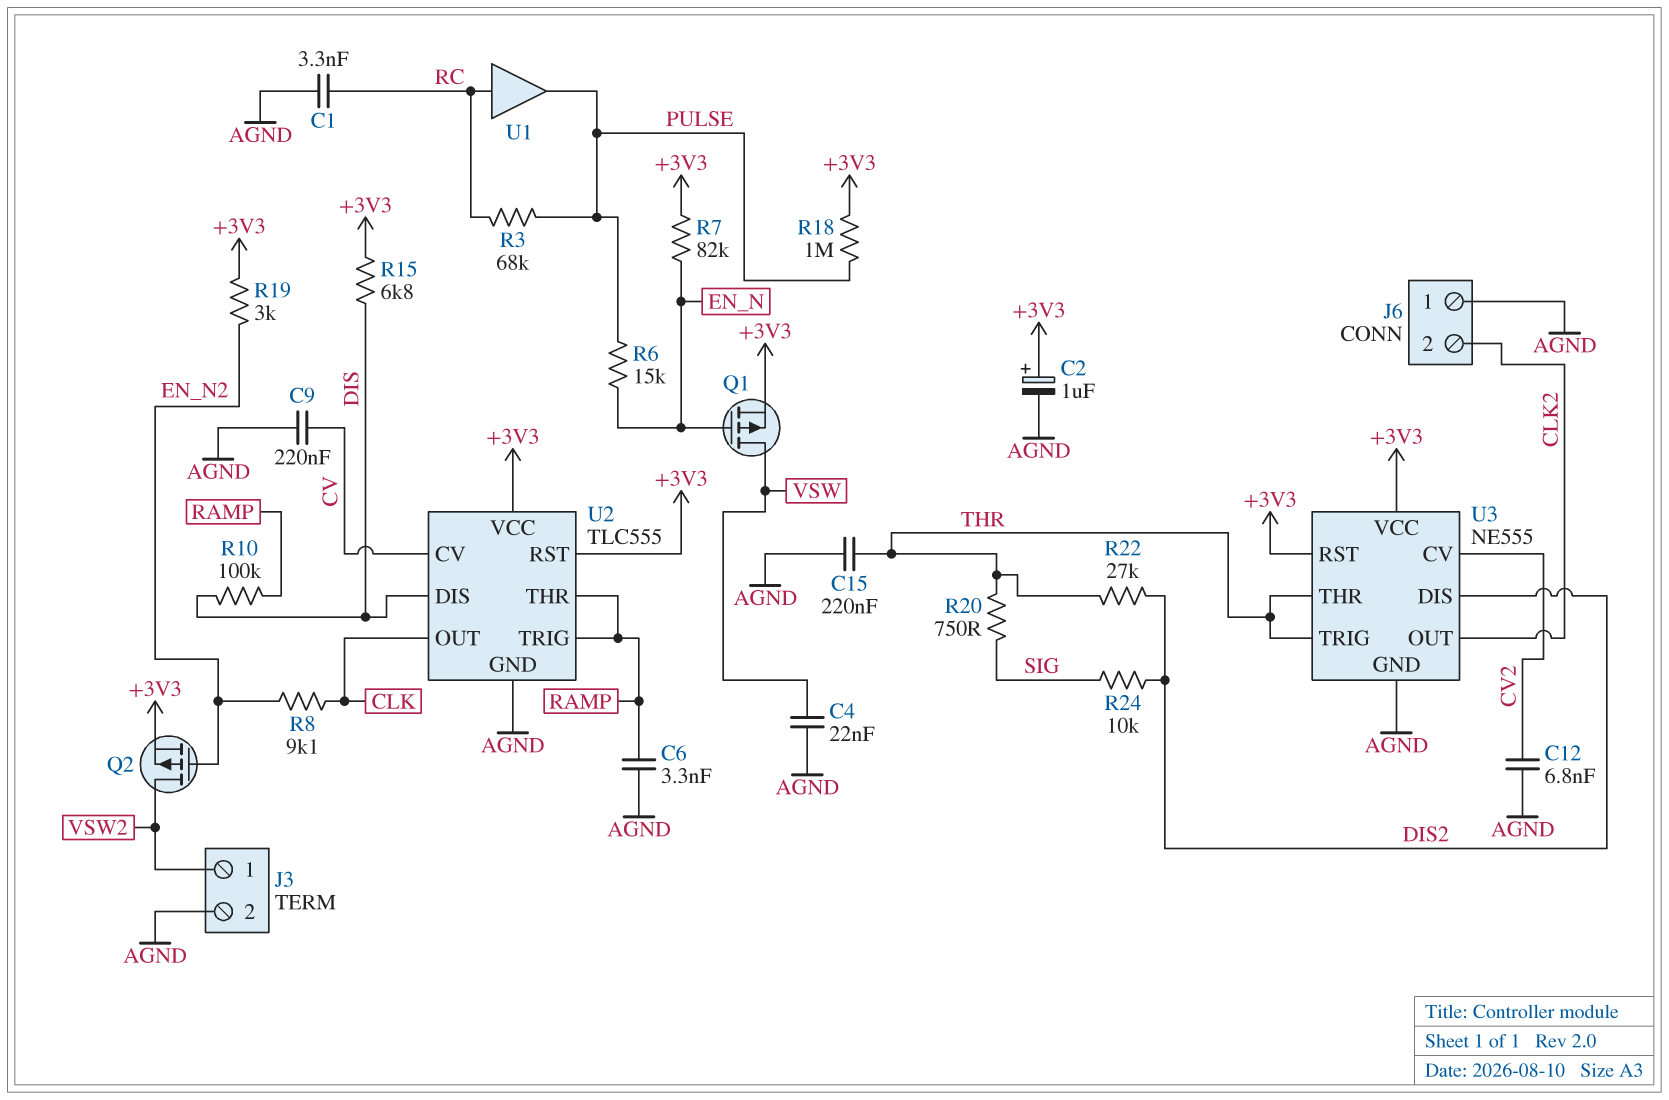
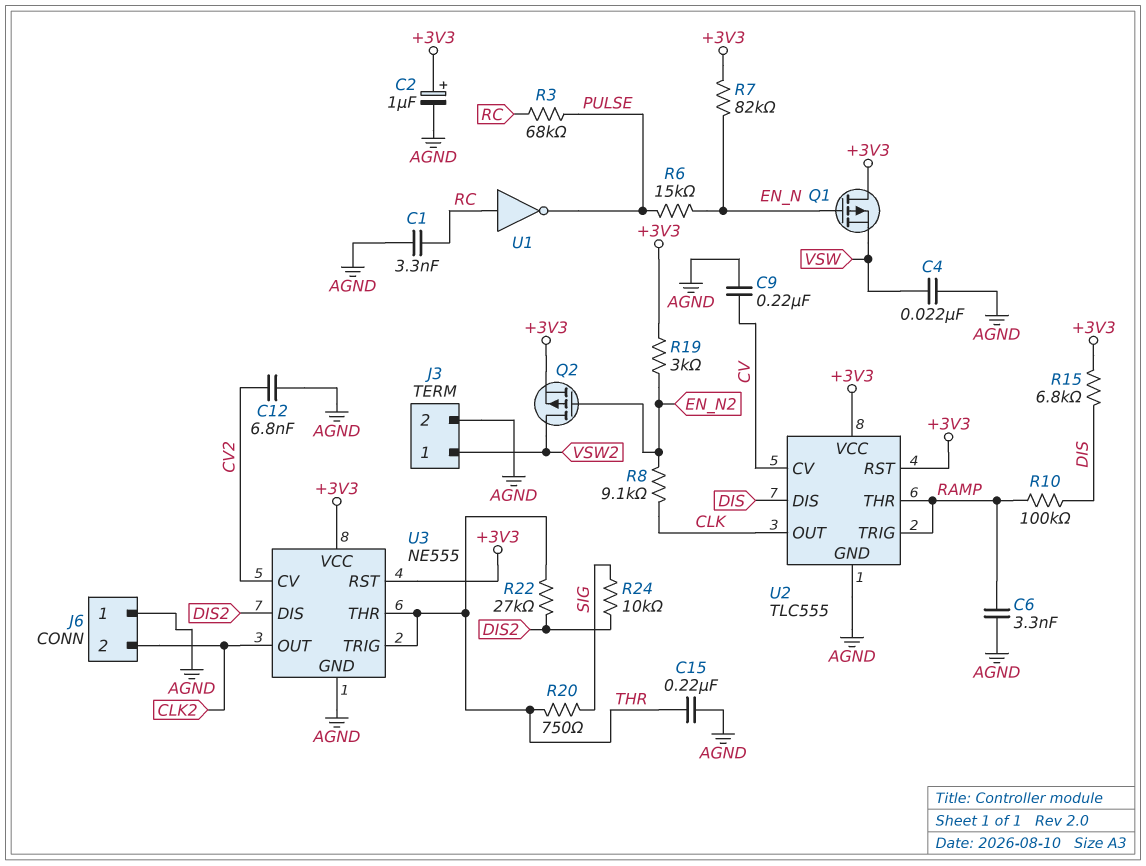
Q1: PMOS (G EN_N, D VSW, S +3V3) -> PMOS (G EN_N, D +3V3, S VSW)
R18: 1M (+3V3, PULSE) -> none
U1: buffer (in RC, out PULSE) -> NOT (in RC, out PULSE)

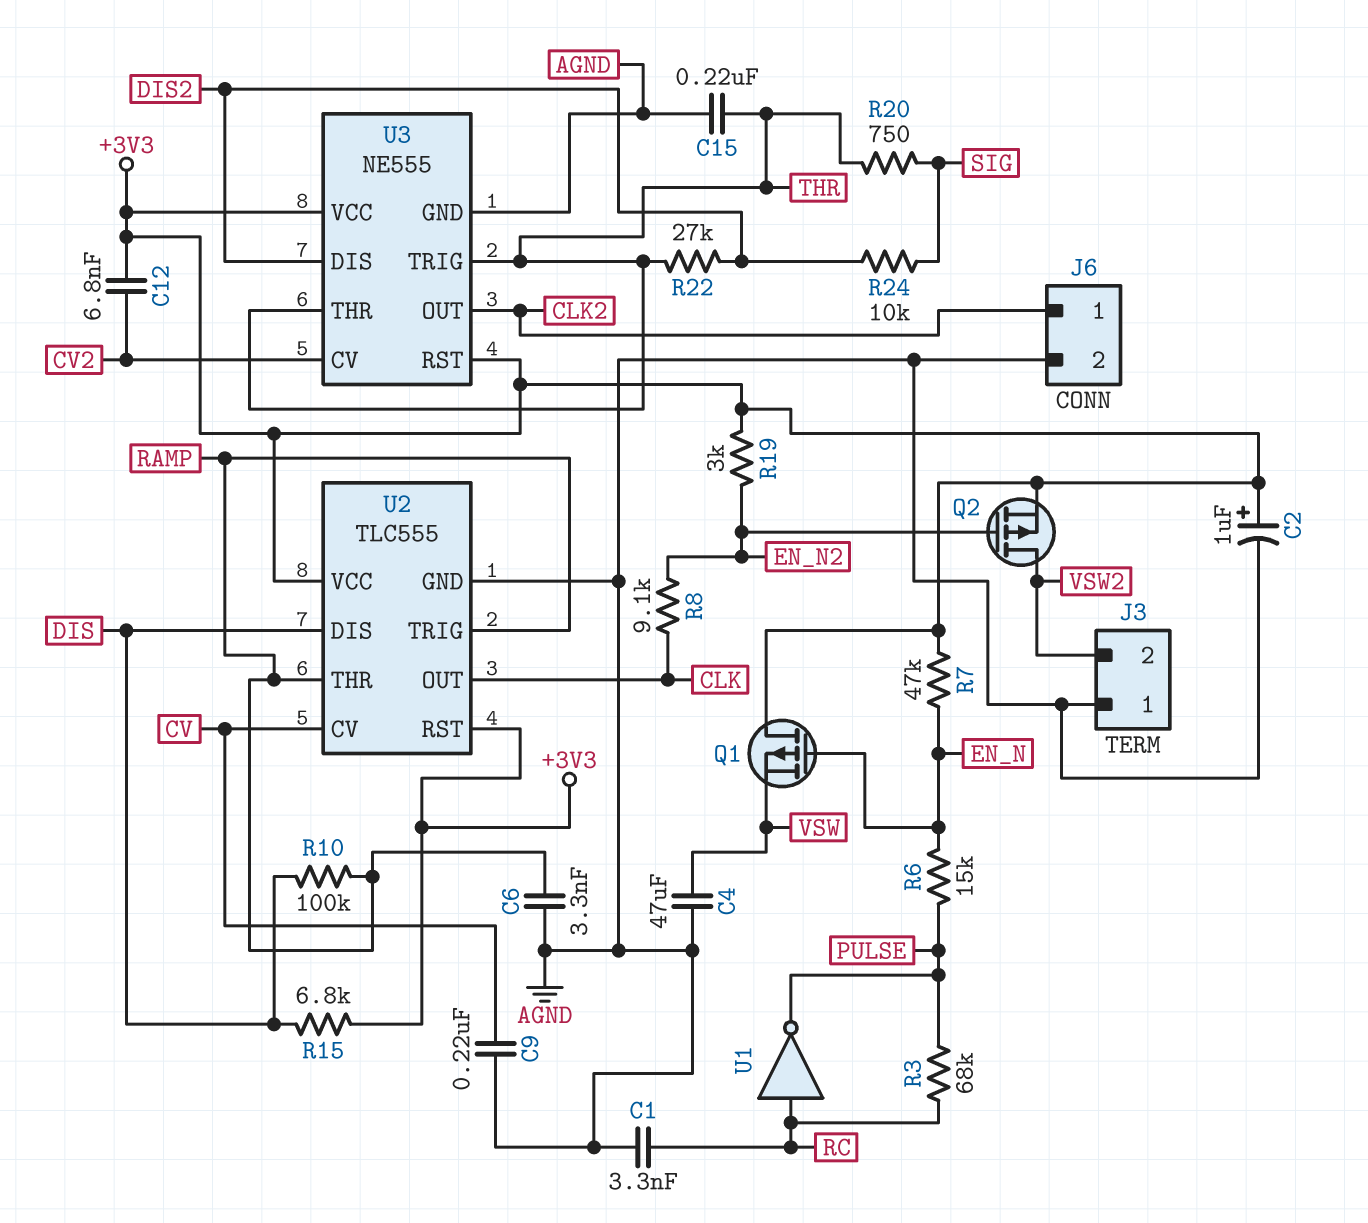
C4: 22nF (AGND, VSW) -> 47uF (AGND, VSW)
C12: 6.8nF (AGND, CV2) -> 6.8nF (+3V3, CV2)
J3 pin 1: VSW2 -> AGND
J3 pin 2: AGND -> VSW2
J6 pin 1: AGND -> CLK2
J6 pin 2: CLK2 -> AGND
R7: 82k (+3V3, EN_N) -> 47k (+3V3, EN_N)

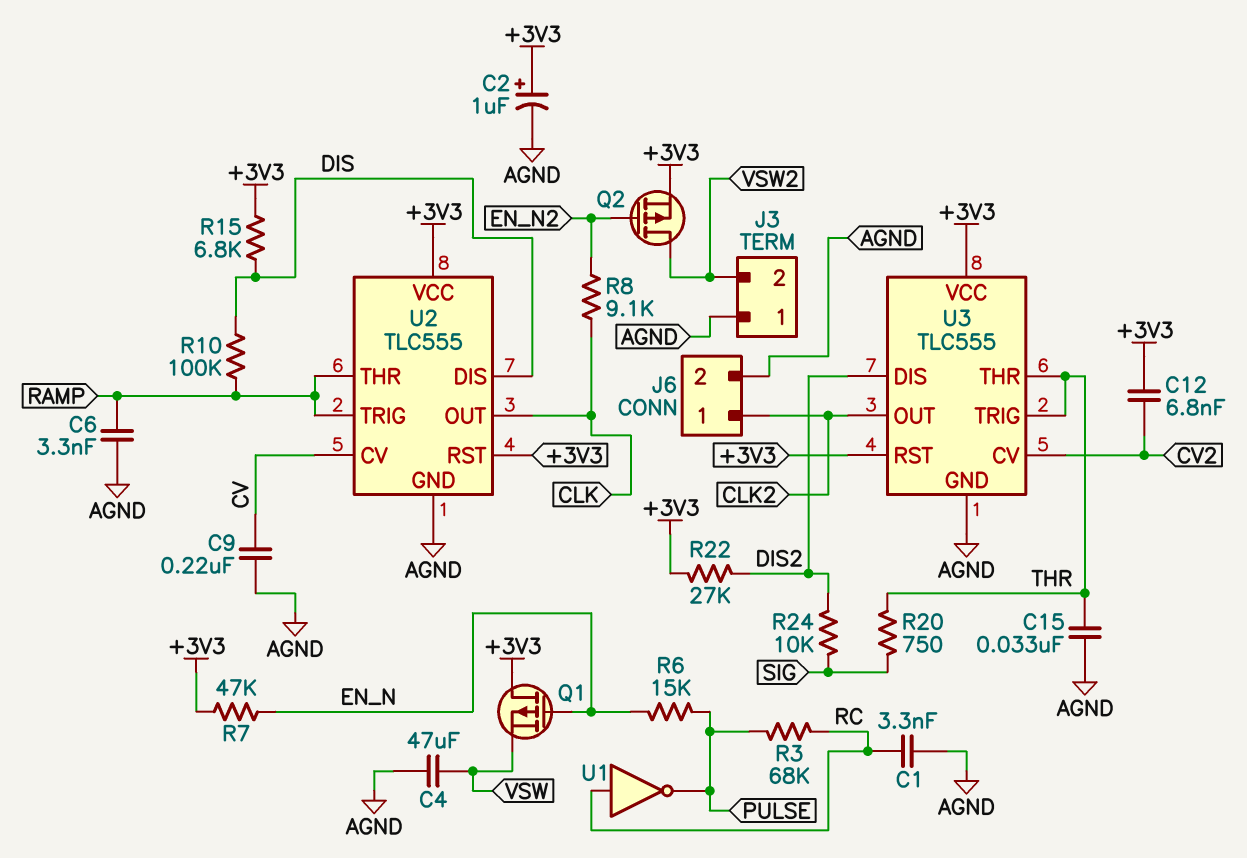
C15: 220nF (AGND, THR) -> 33nF (AGND, THR)
R19: 3k (+3V3, EN_N2) -> none
R22: 27k (DIS2, THR) -> 27k (+3V3, DIS2)
U3: NE555 -> TLC555

